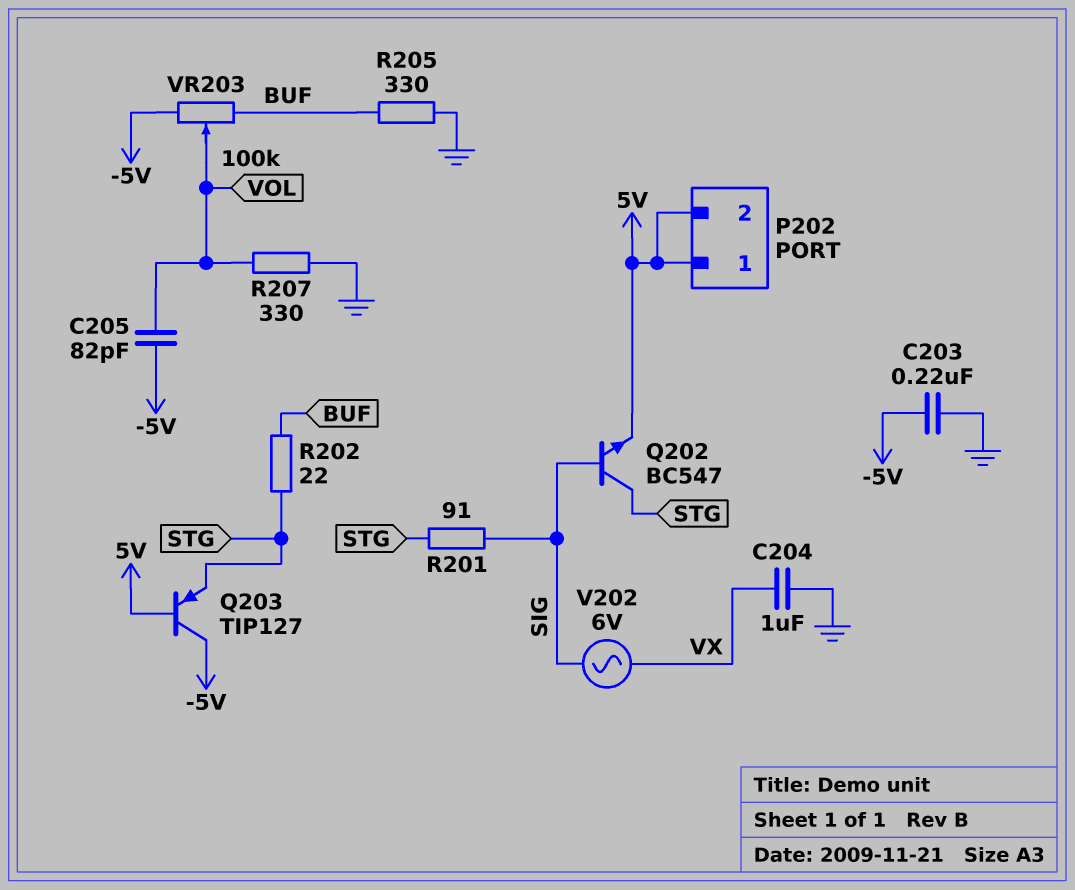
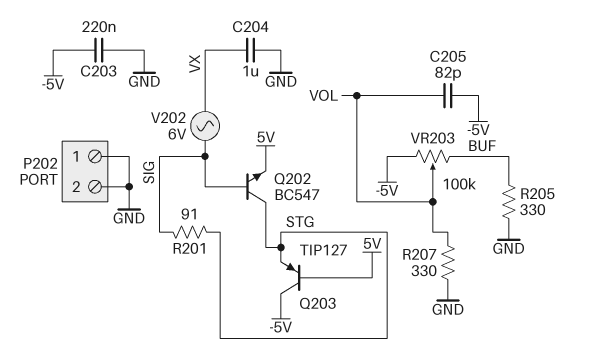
P202 pin 1: 5V -> GND
P202 pin 2: 5V -> GND
R202: 22 (BUF, STG) -> none

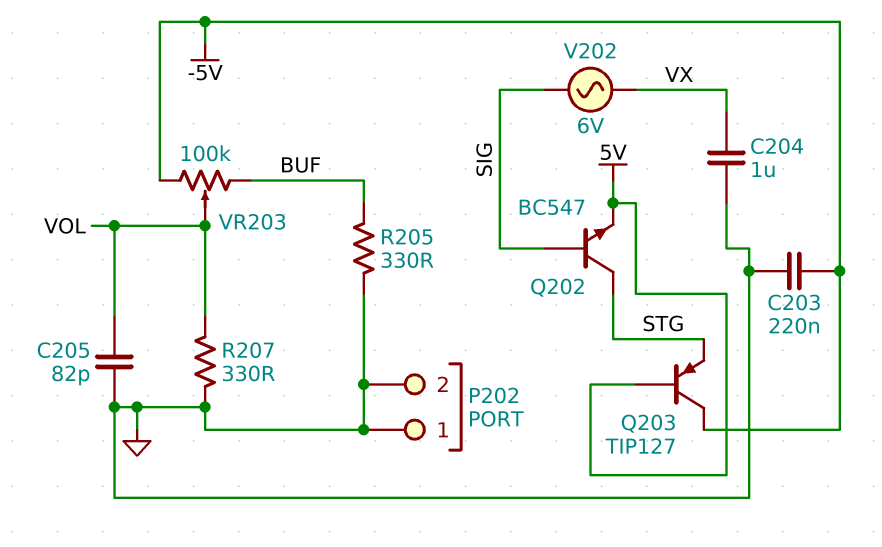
C205: 82pF (-5V, VOL) -> 82pF (GND, VOL)
R201: 91 (SIG, STG) -> none

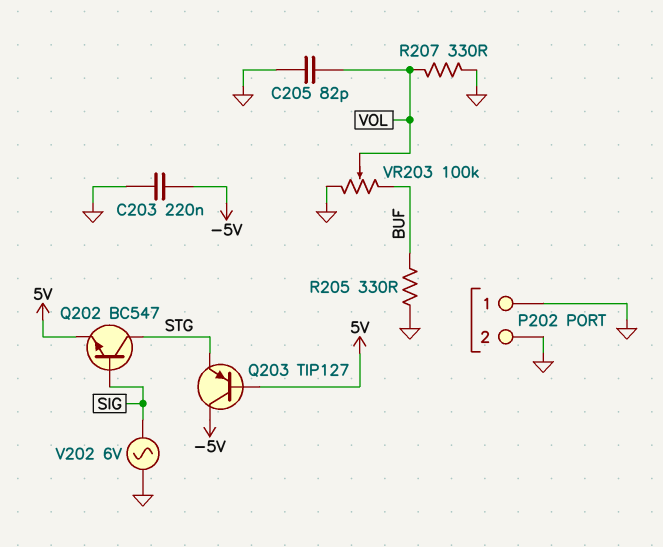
C204: 1uF (GND, VX) -> none
V202: AC 6V (SIG, VX) -> AC 6V (GND, SIG)
VR203: 100k (-5V, BUF, wiper VOL) -> 100k (BUF, GND, wiper VOL)

